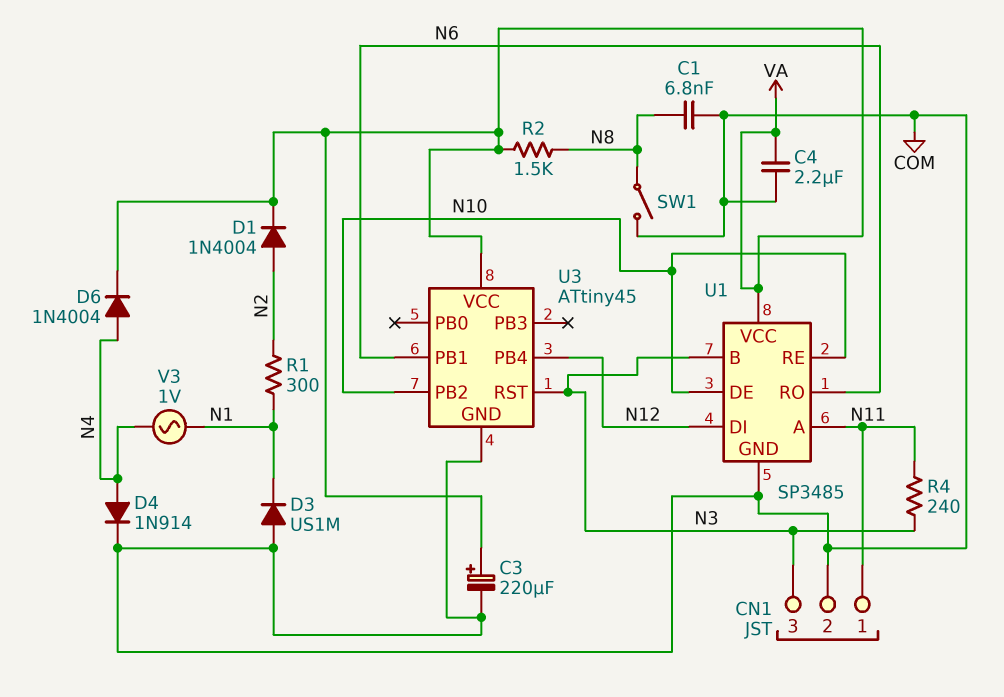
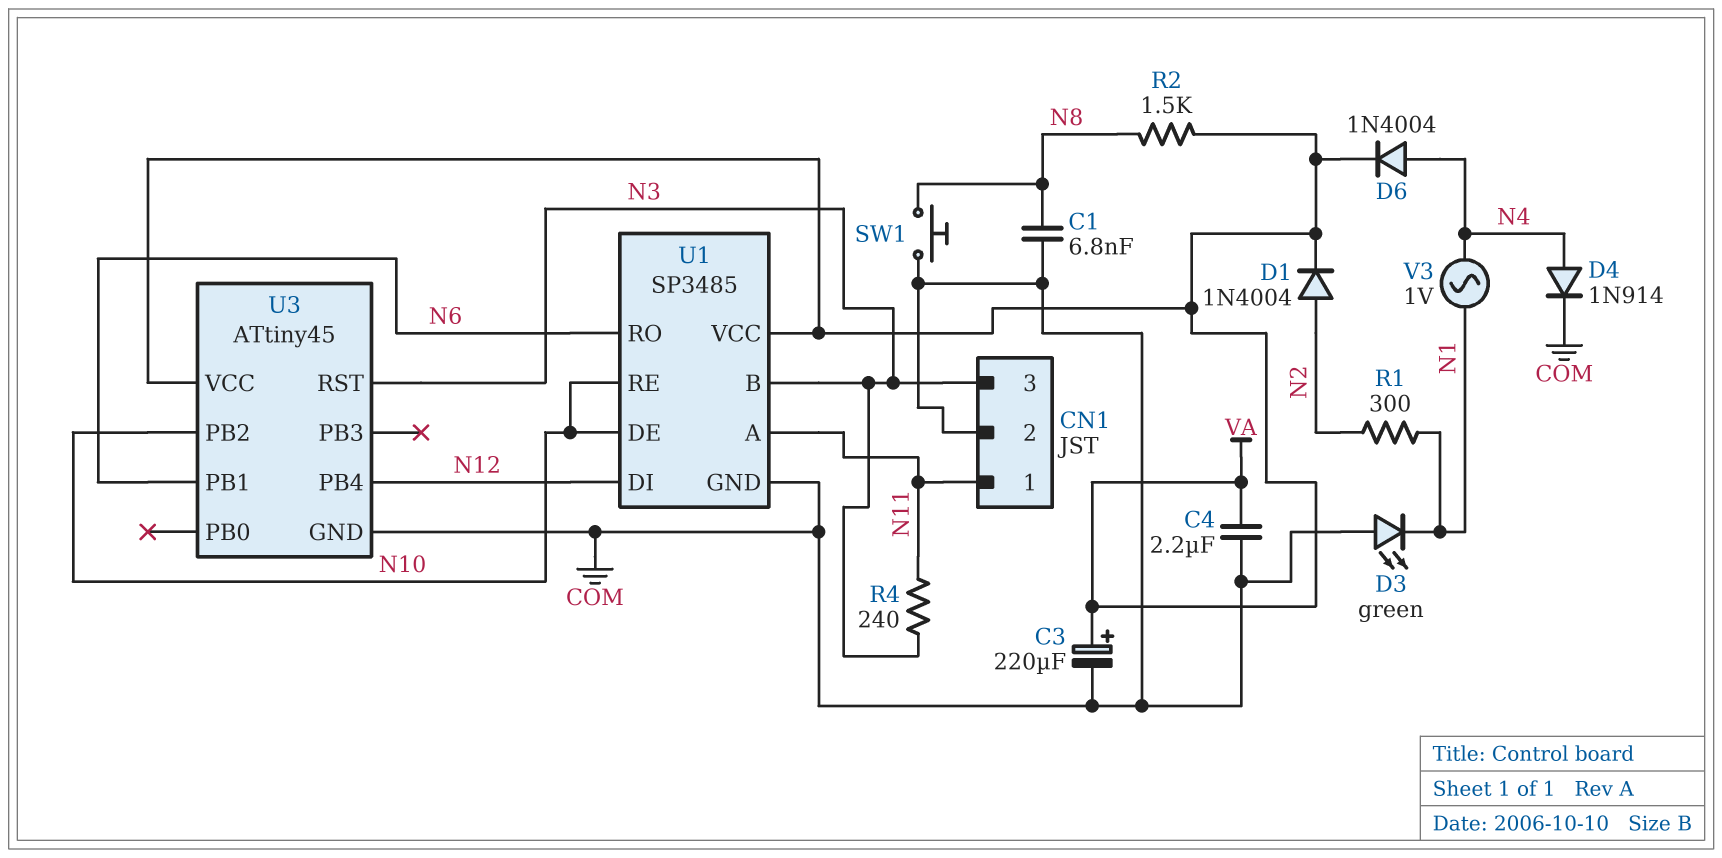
D3: diode US1M (A COM, K N1) -> LED green (A COM, K N1)
SW1: switch (COM, N8) -> button (COM, N8)

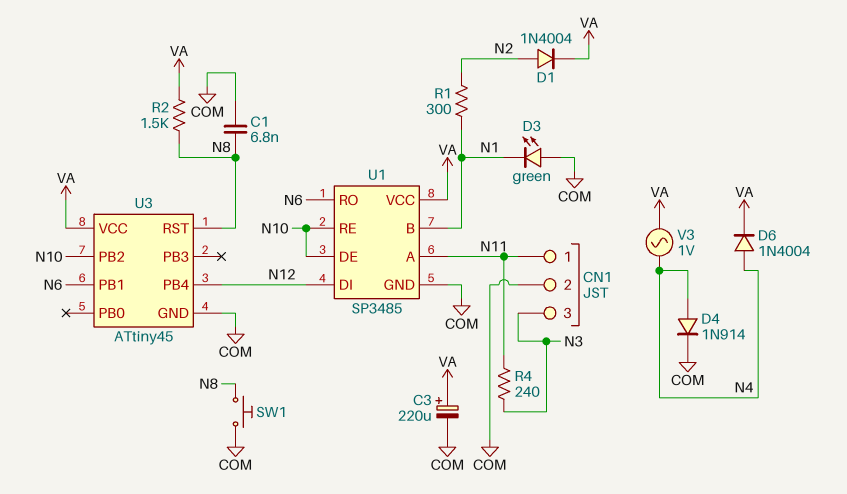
C4: 2.2uF (COM, VA) -> none
U1 pin B: N3 -> N1
U3 pin RST: N3 -> N8
V3: AC 1V (N1, N4) -> AC 1V (N4, VA)

